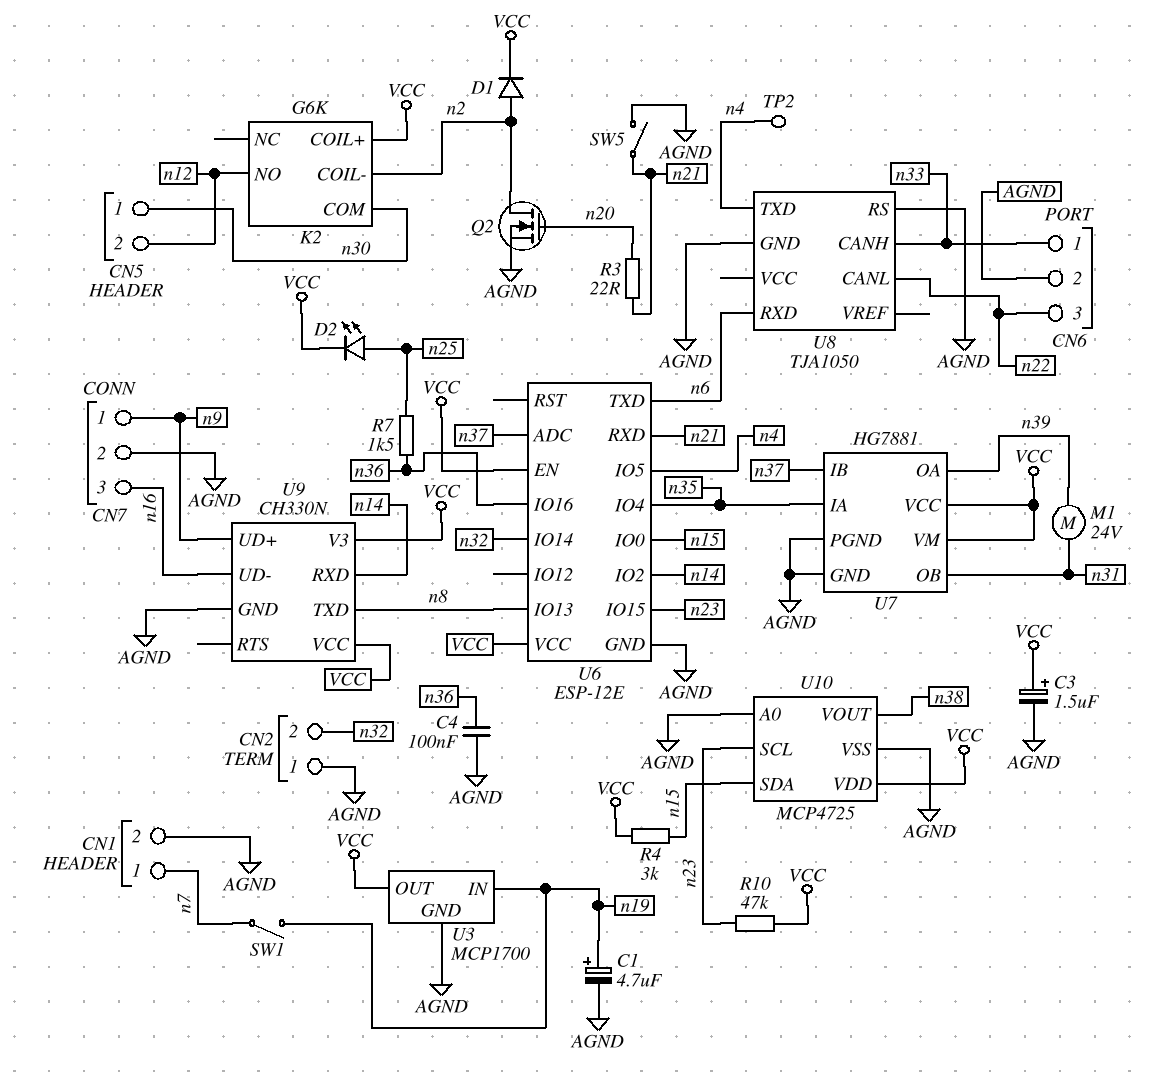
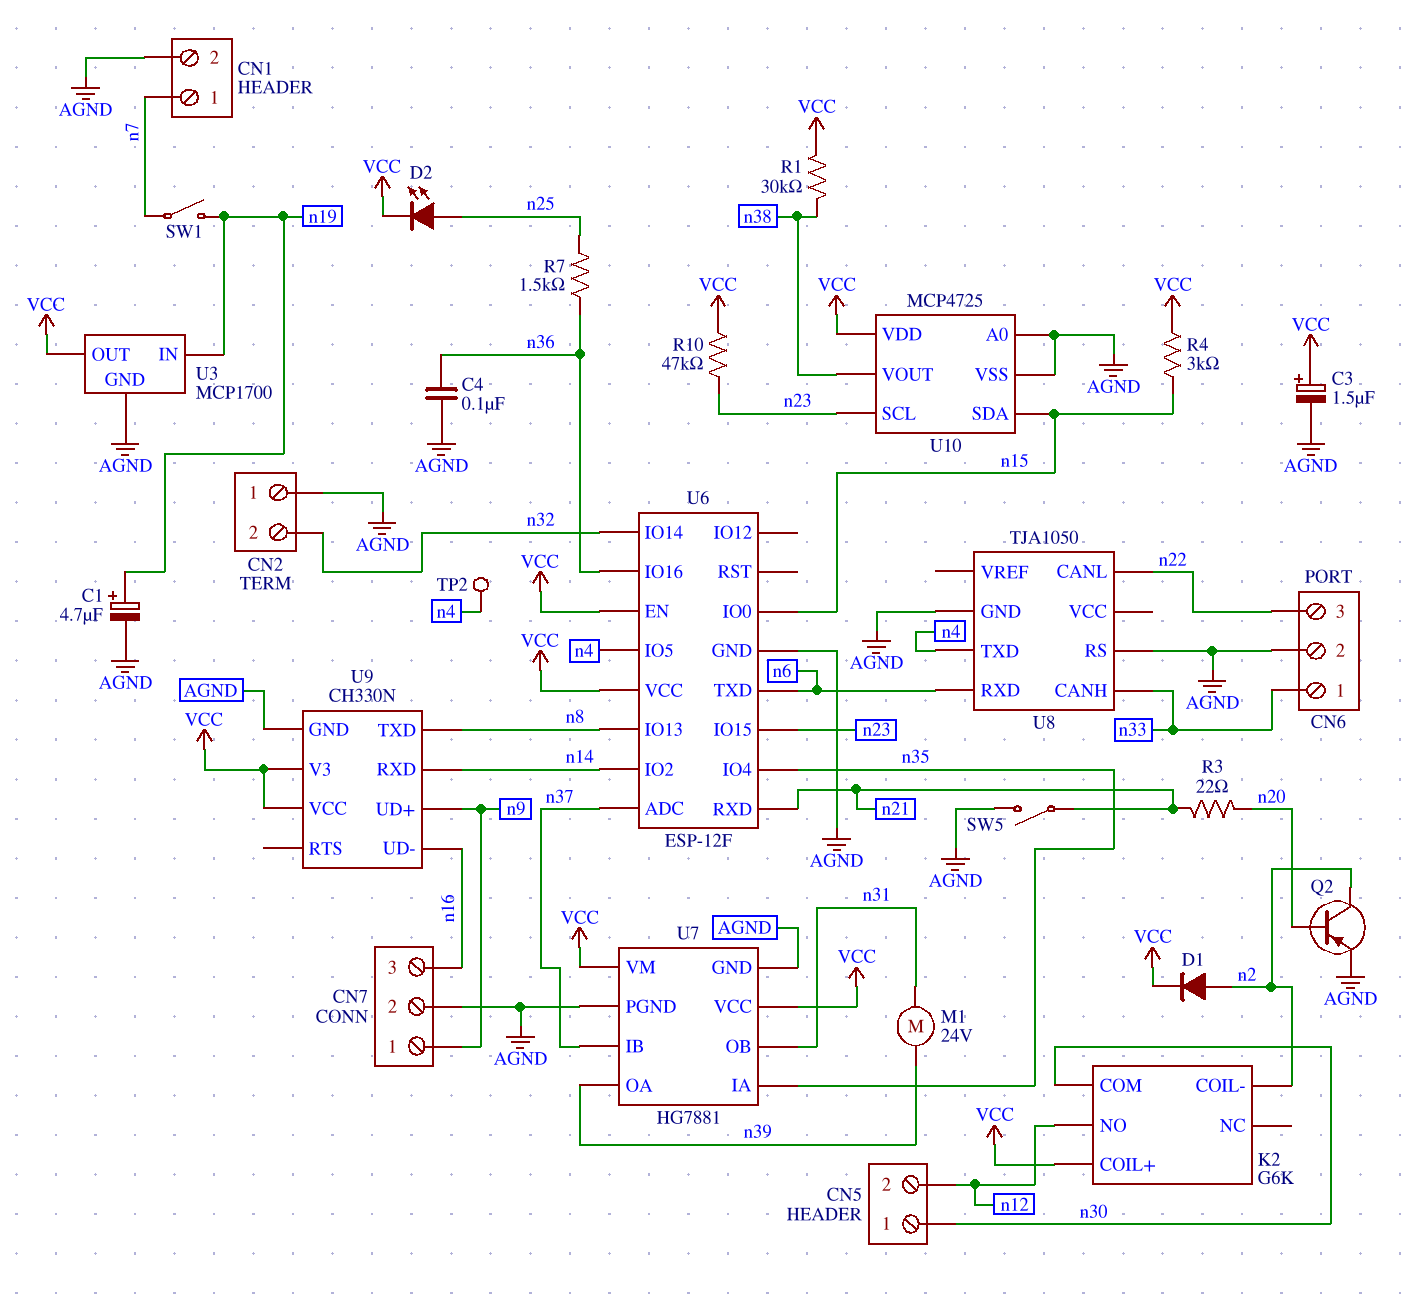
Q2: NMOS (G n20, D n2, S AGND) -> PNP (B n20, C n2, E AGND)
R1: none -> 30k (VCC, n38)
U6: ESP-12E -> ESP-12F

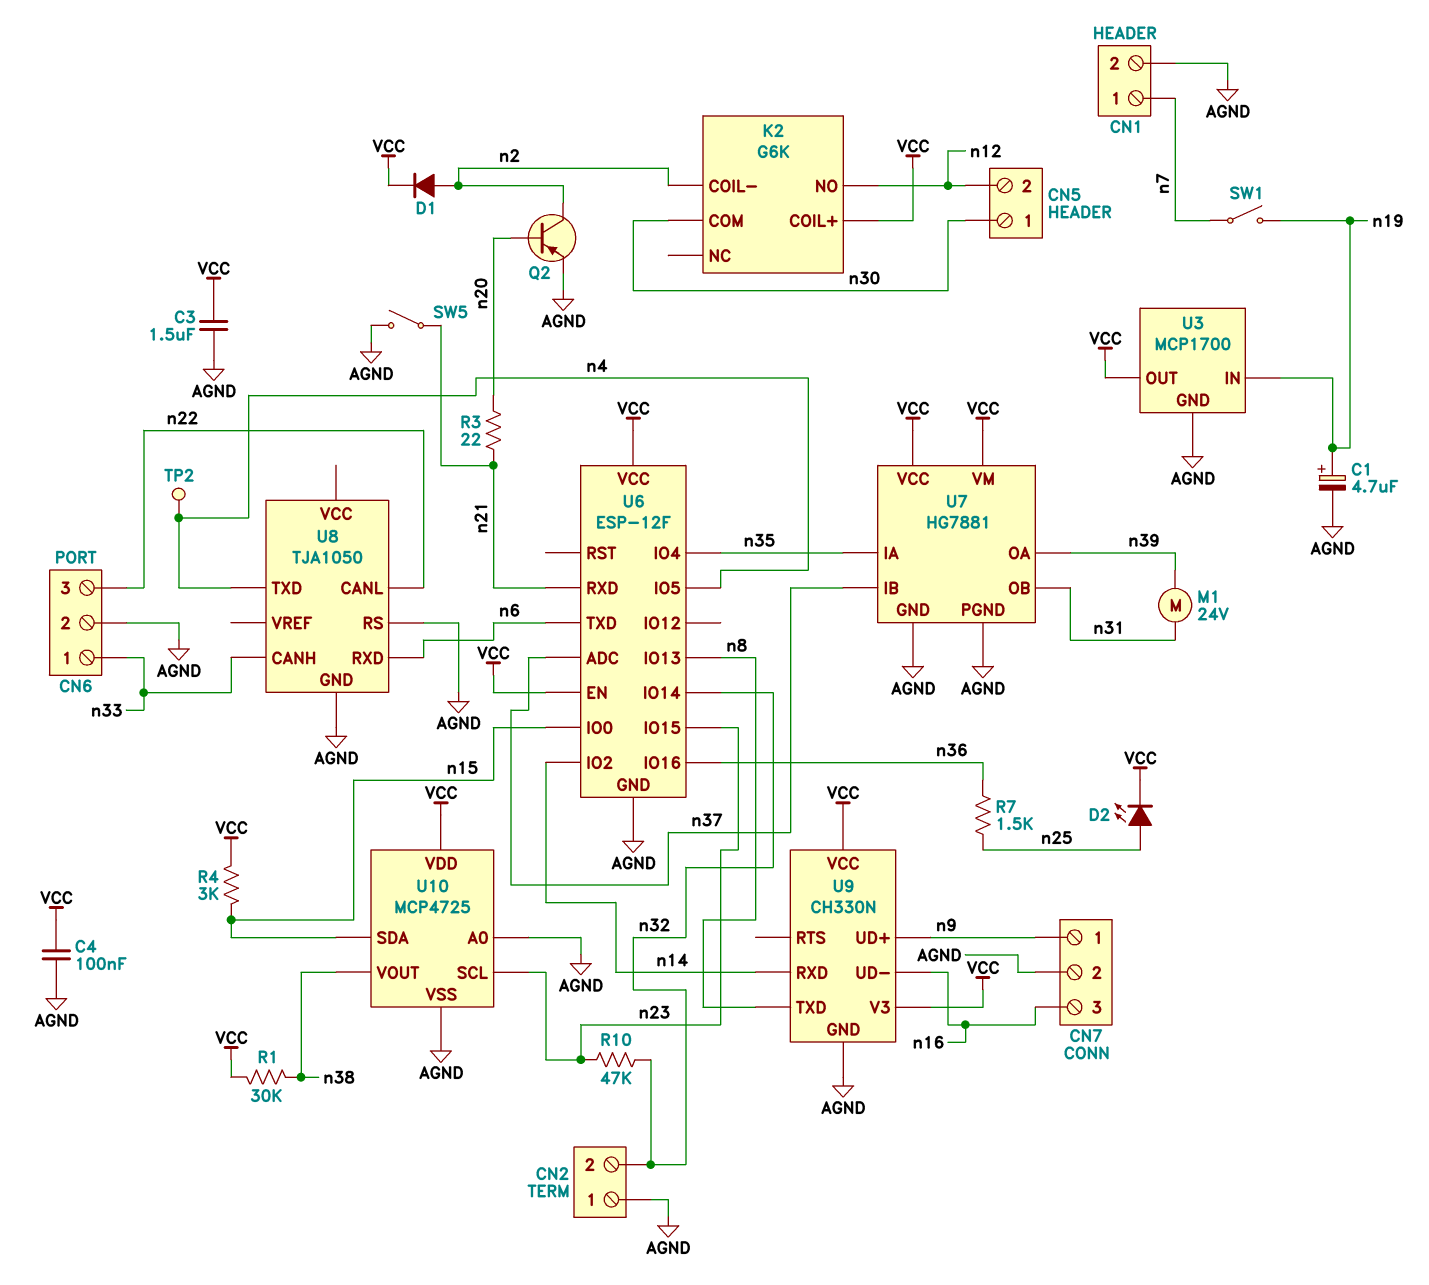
C3: 1.5uF (plus VCC, minus AGND) -> 1.5uF (AGND, VCC)
C4: 100nF (AGND, n36) -> 100nF (AGND, VCC)
R10: 47k (VCC, n23) -> 47k (n23, n32)

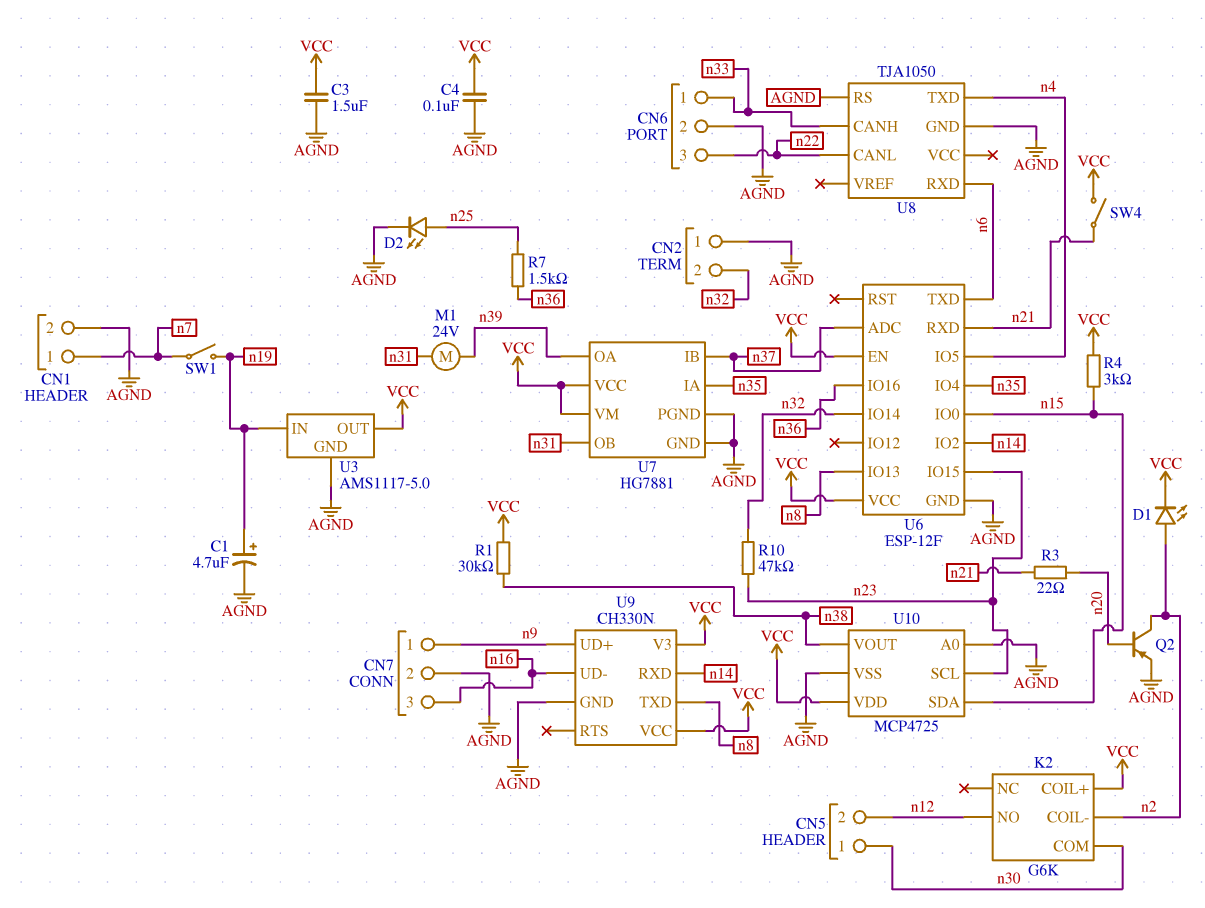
D1: diode (A n2, K VCC) -> LED (A n2, K VCC)
D2: LED (A n25, K VCC) -> LED (A n25, K AGND)
SW4: none -> switch (VCC, n21)
SW5: switch (AGND, n21) -> none
TP2: test point (n4) -> none
U3: MCP1700 -> AMS1117-5.0

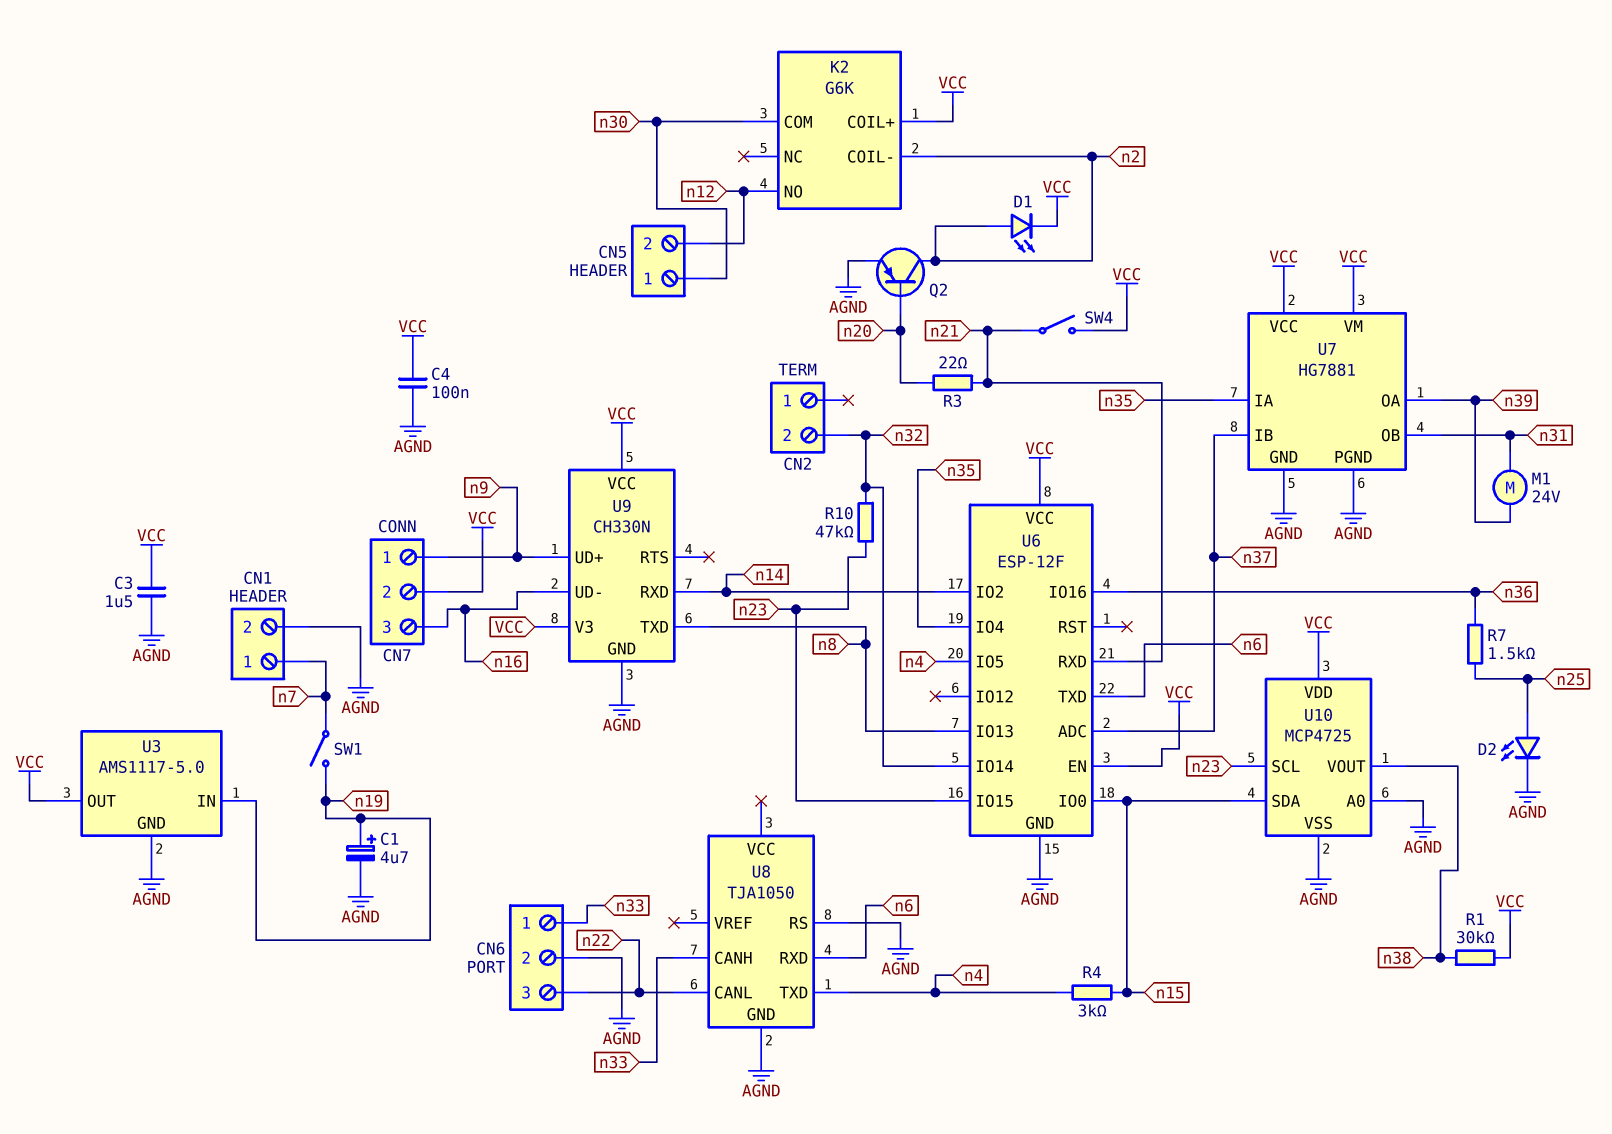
CN2 pin 1: AGND -> none
CN7 pin 2: AGND -> VCC
R4: 3k (VCC, n15) -> 3k (n4, n15)

